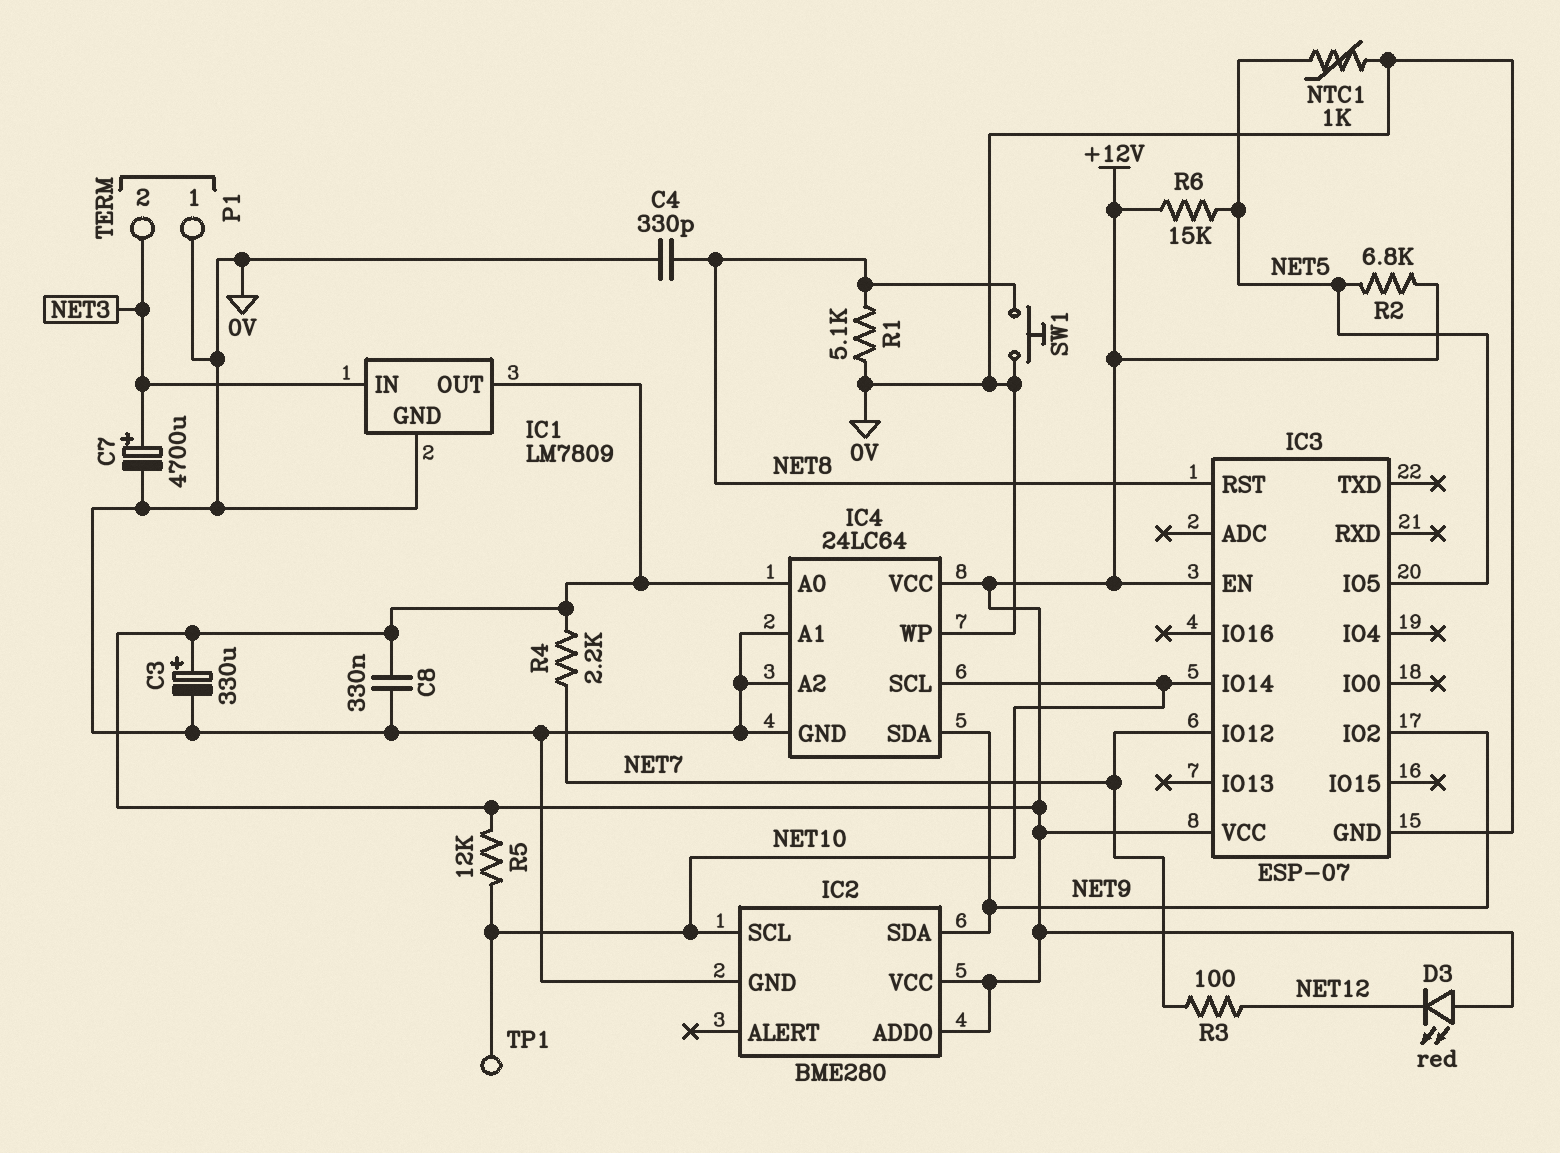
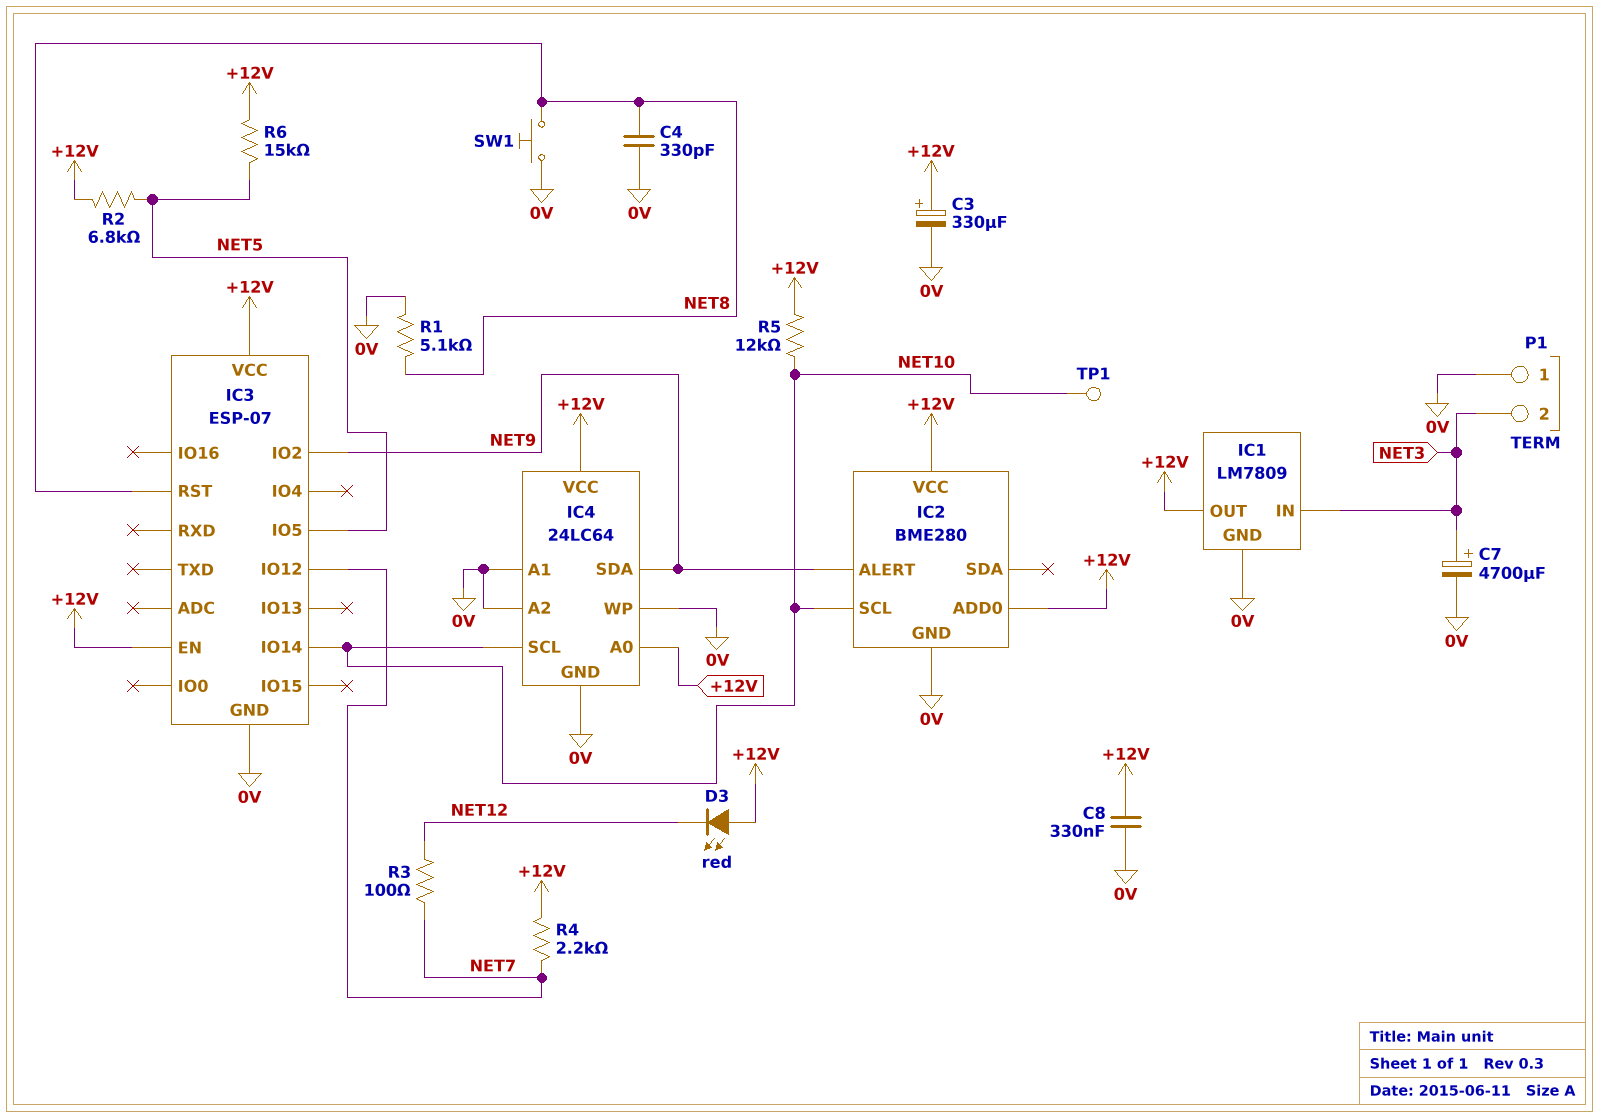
IC2 pin ALERT: none -> NET9
IC2 pin SDA: NET9 -> none
NTC1: 1k (0V, NET5) -> none

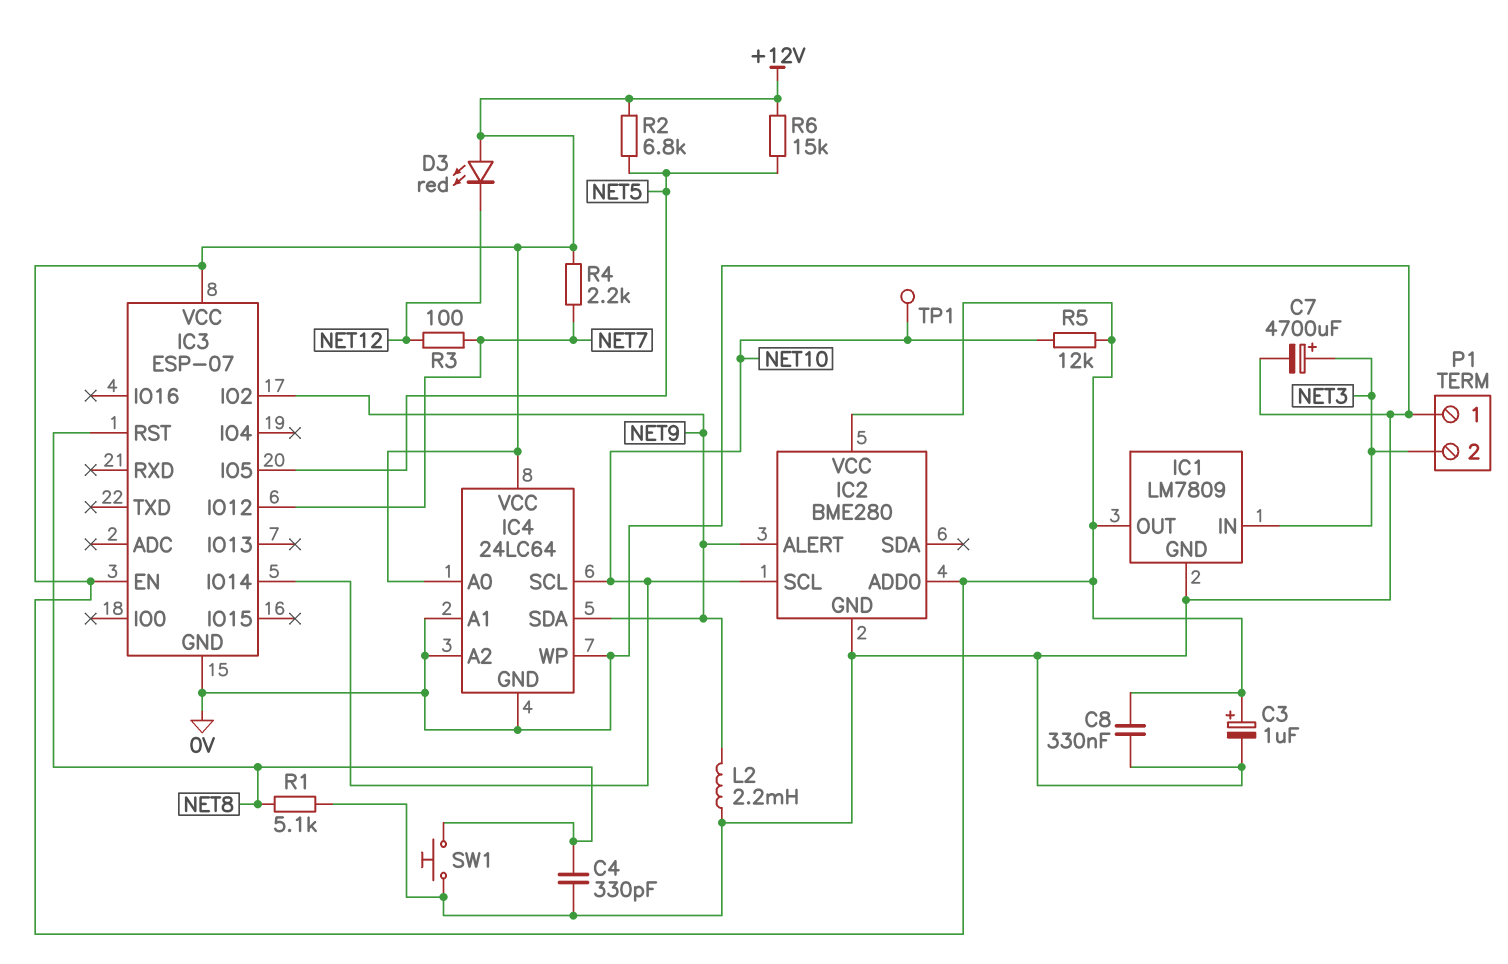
C3: 330uF (plus +12V, minus 0V) -> 1uF (plus +12V, minus 0V)
L2: none -> 2.2mH (0V, NET9)

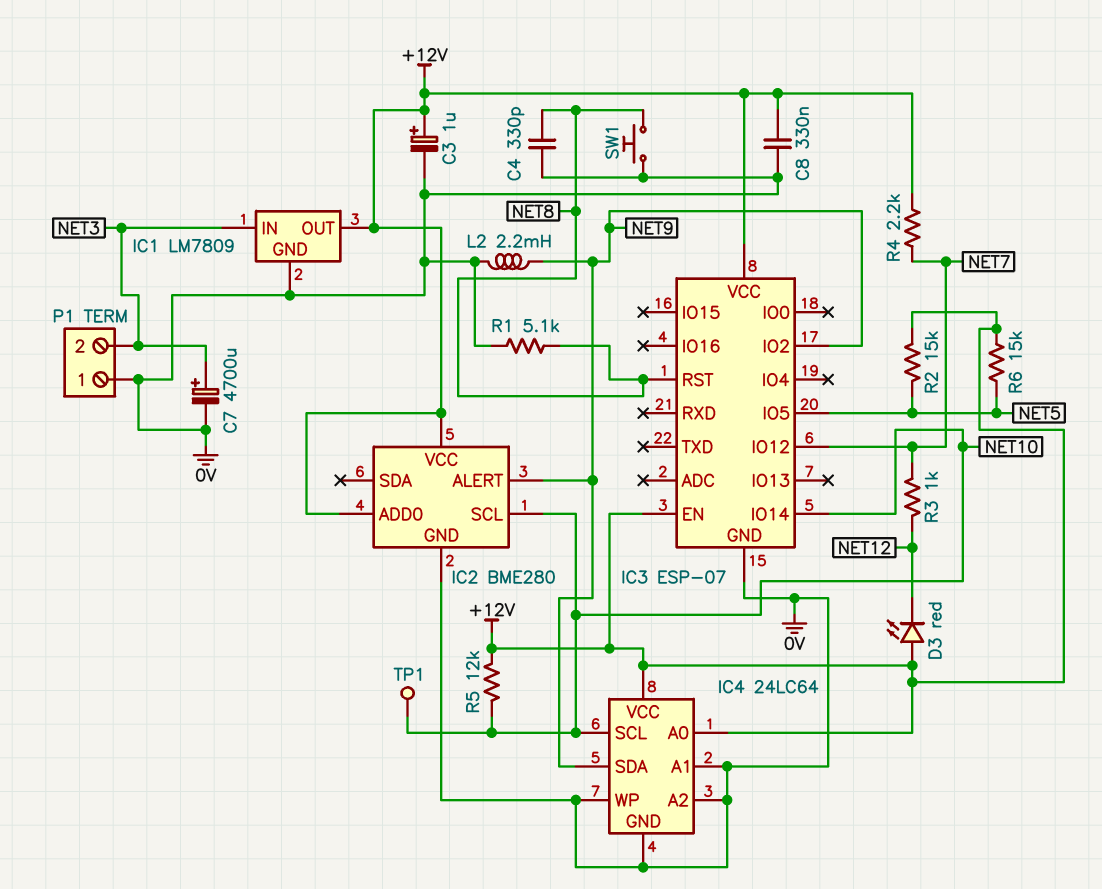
R2: 6.8k (+12V, NET5) -> 15k (+12V, NET5)
R3: 100 (NET7, NET12) -> 1k (NET7, NET12)

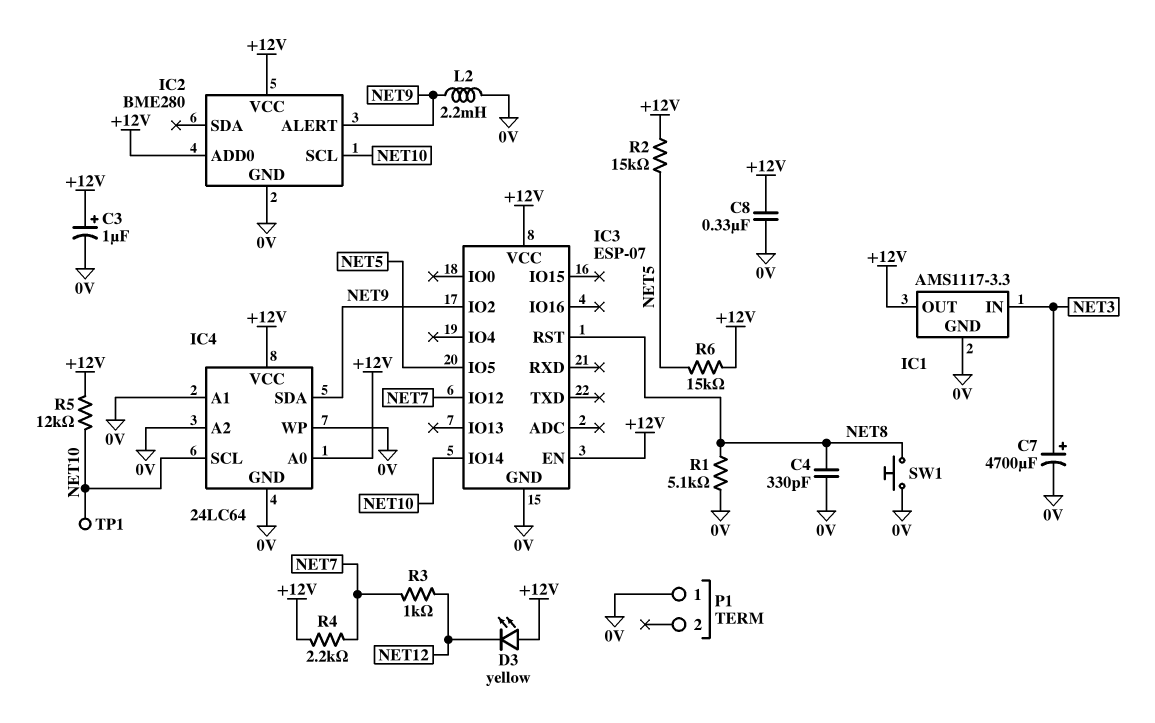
D3: LED red (A +12V, K NET12) -> LED yellow (A +12V, K NET12)
IC1: LM7809 -> AMS1117-3.3
P1 pin 2: NET3 -> none

